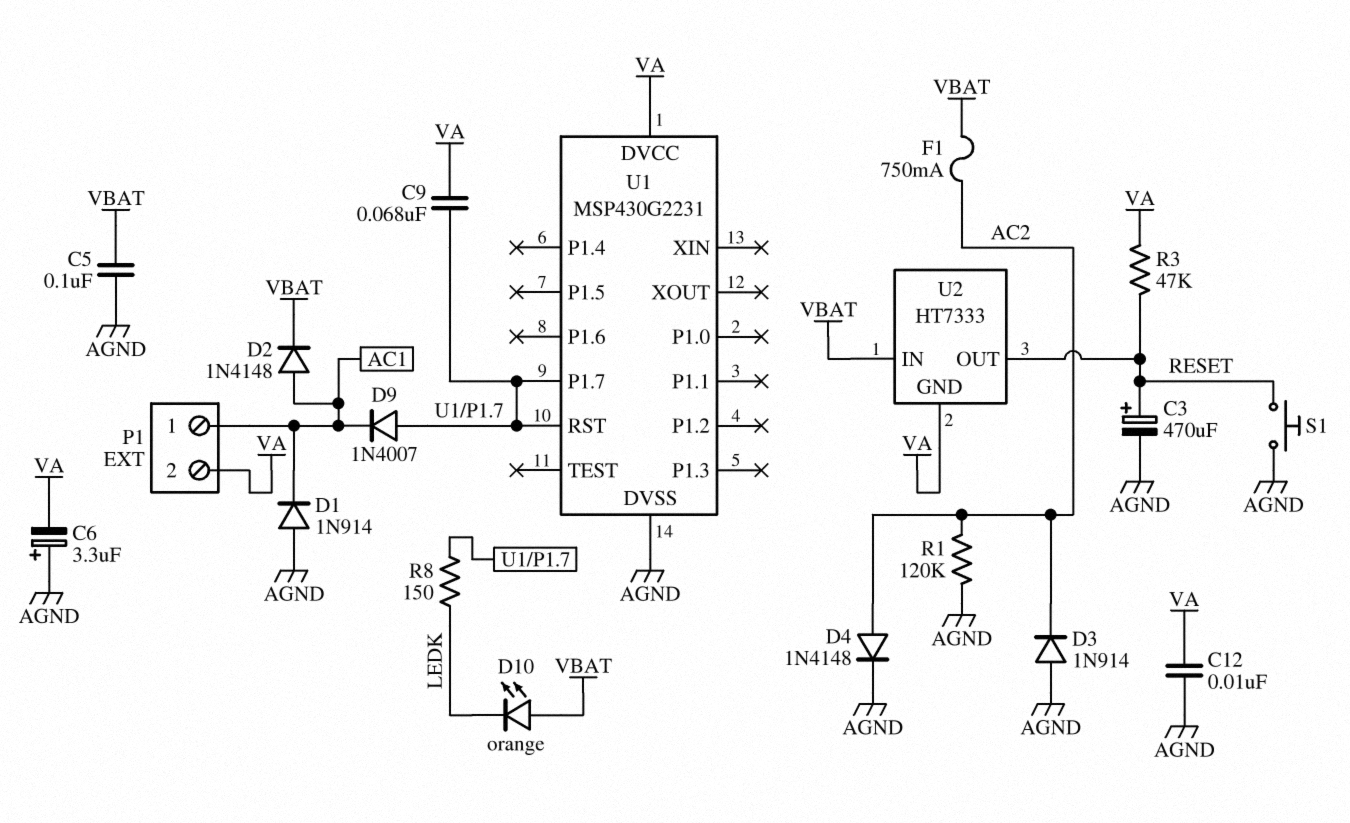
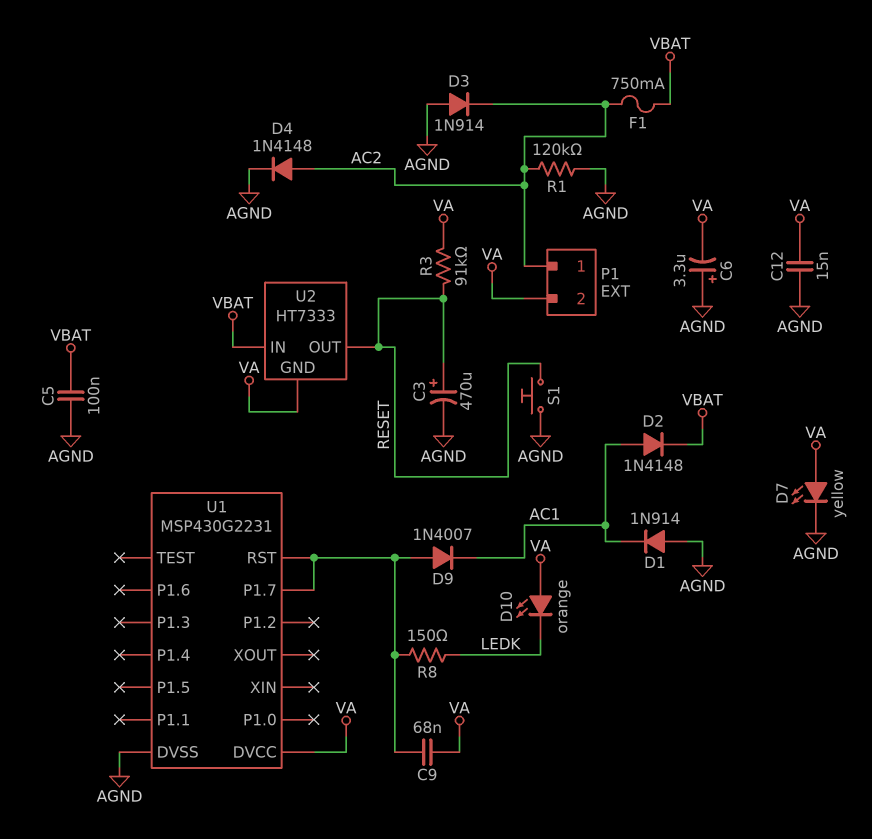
C12: 10nF (AGND, VA) -> 15nF (AGND, VA)
D7: none -> LED yellow (A VA, K AGND)
D10: LED orange (A VBAT, K LEDK) -> LED orange (A VA, K LEDK)
P1 pin 1: AC1 -> AC2
R3: 47k (RESET, VA) -> 91k (RESET, VA)

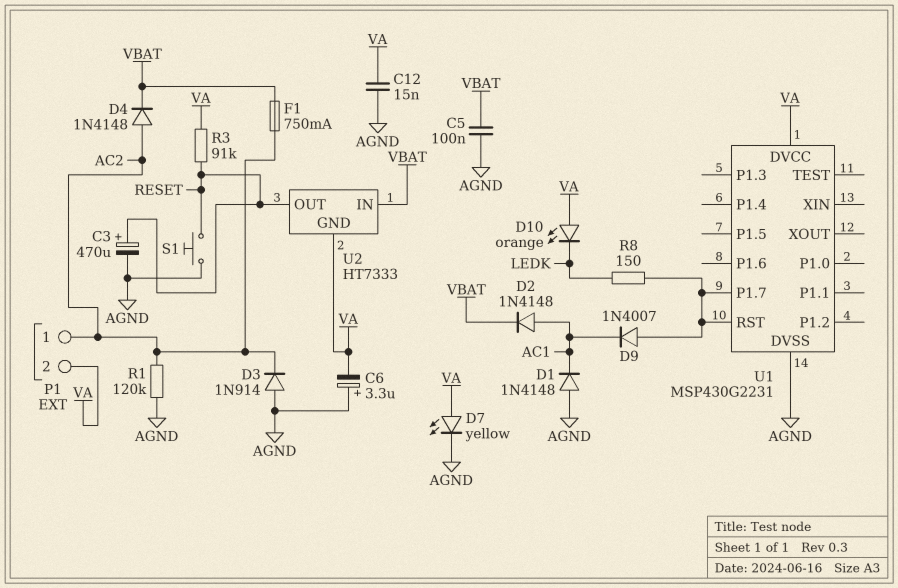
C9: 68nF (U1/P1.7, VA) -> none
D1: diode 1N914 (A AGND, K AC1) -> diode 1N4148 (A AGND, K AC1)
D4: diode 1N4148 (A AC2, K AGND) -> diode 1N4148 (A AC2, K VBAT)

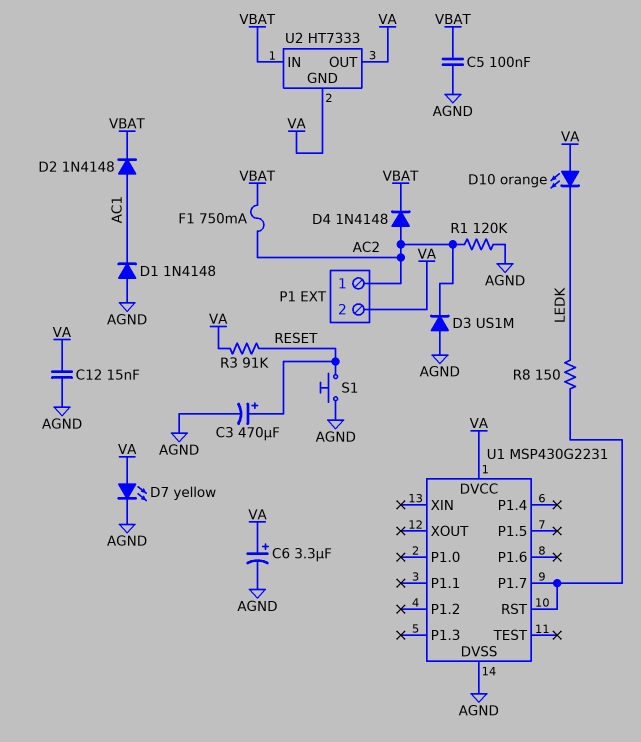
C6: 3.3uF (plus AGND, minus VA) -> 3.3uF (plus VA, minus AGND)
D3: diode 1N914 (A AGND, K AC2) -> diode US1M (A AGND, K AC2)
D9: diode 1N4007 (A U1/P1.7, K AC1) -> none
U2 pin OUT: RESET -> VA

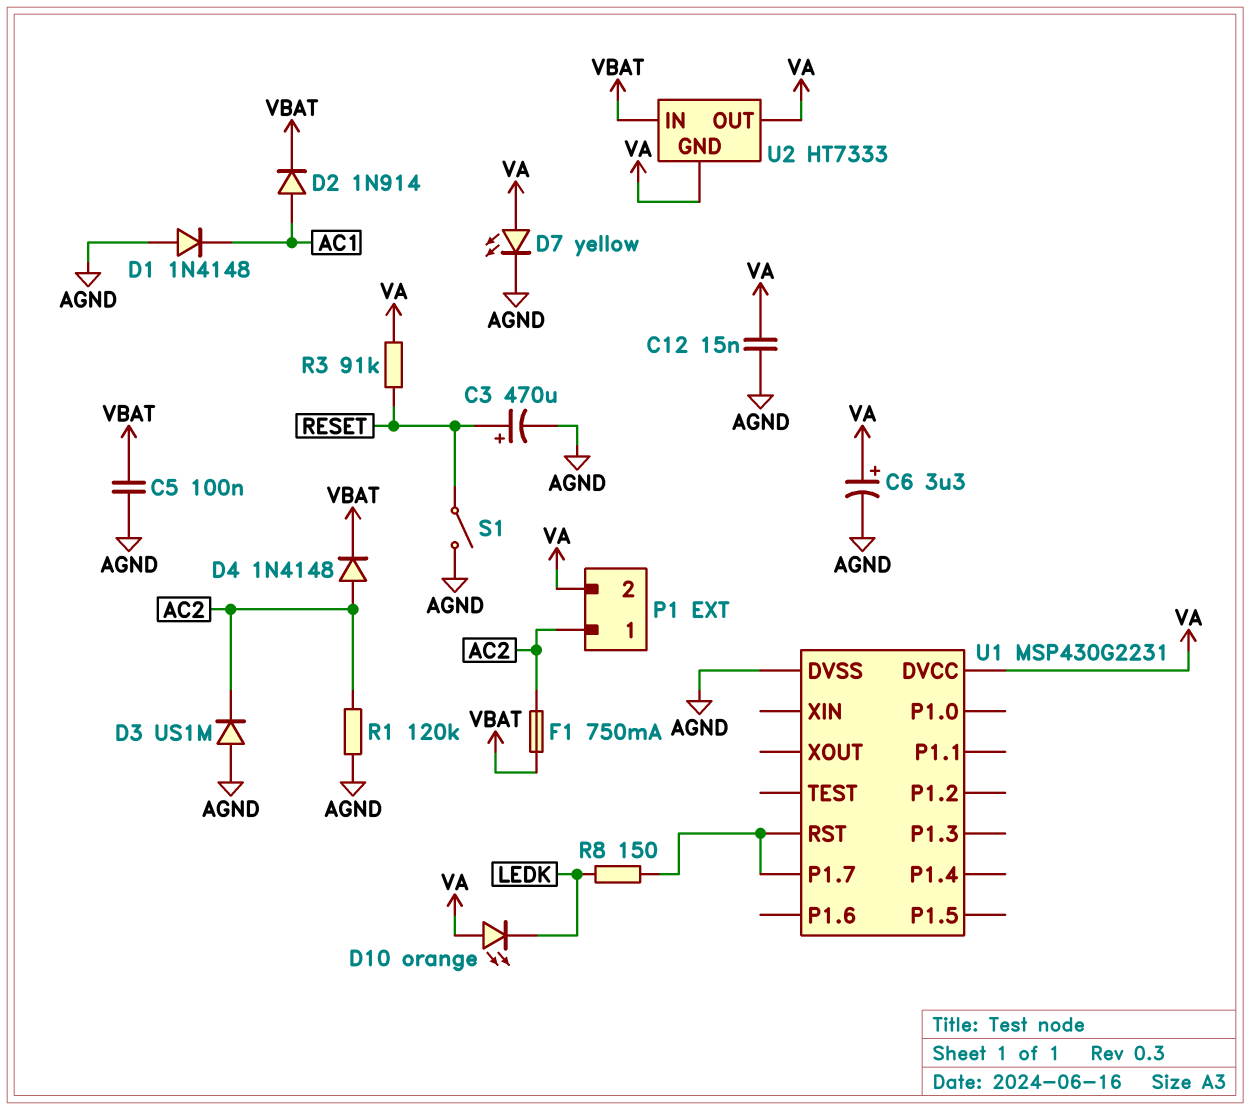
D2: diode 1N4148 (A AC1, K VBAT) -> diode 1N914 (A AC1, K VBAT)
S1: button (AGND, RESET) -> switch (AGND, RESET)

